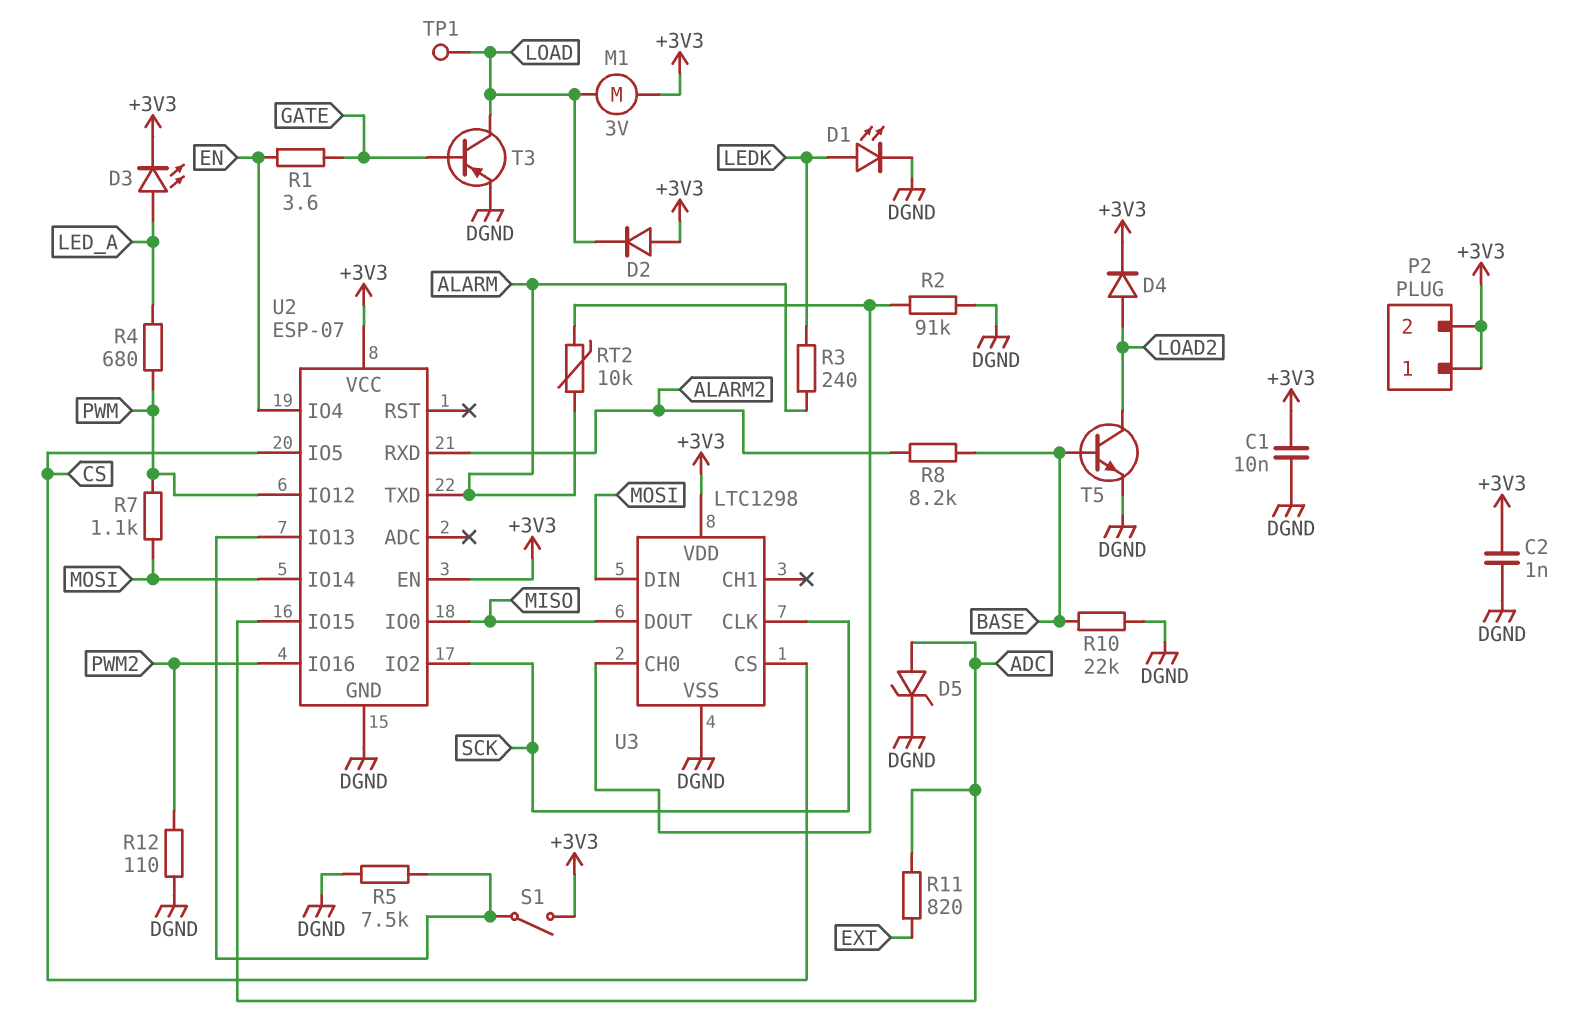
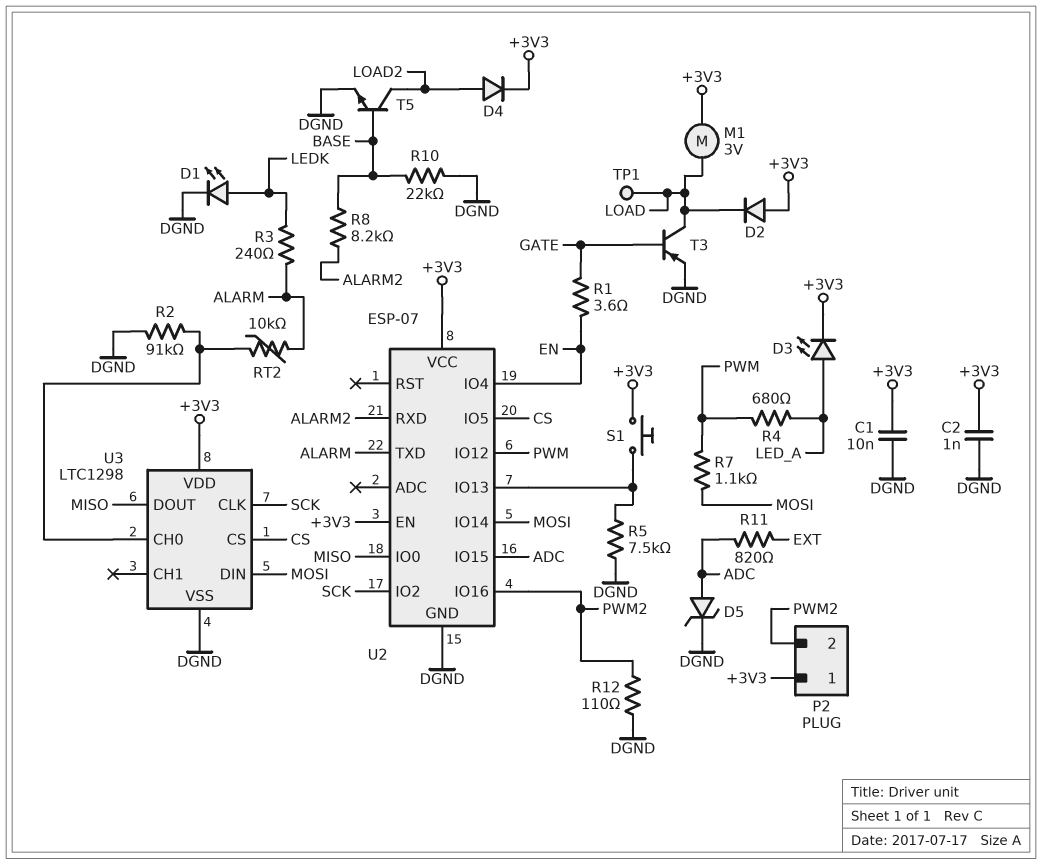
P2 pin 2: +3V3 -> PWM2
S1: switch (+3V3, U2/IO13) -> button (+3V3, U2/IO13)

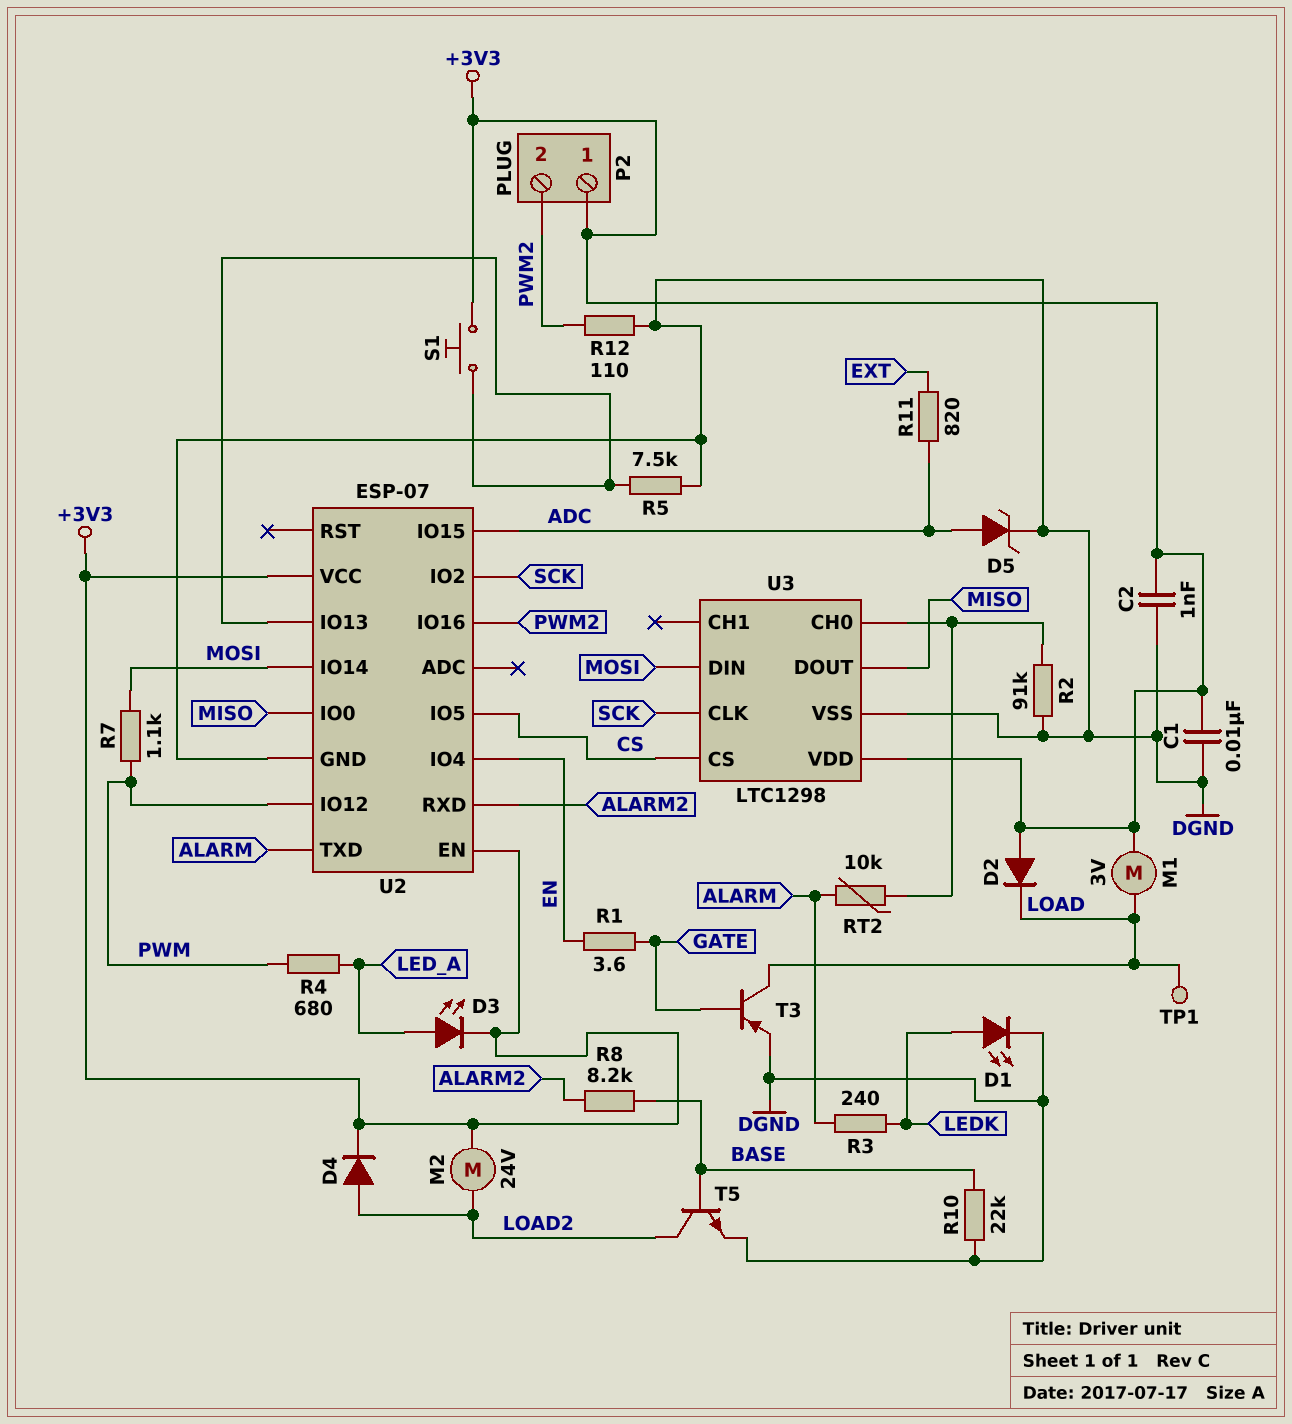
M2: none -> motor 24V (+3V3, LOAD2)

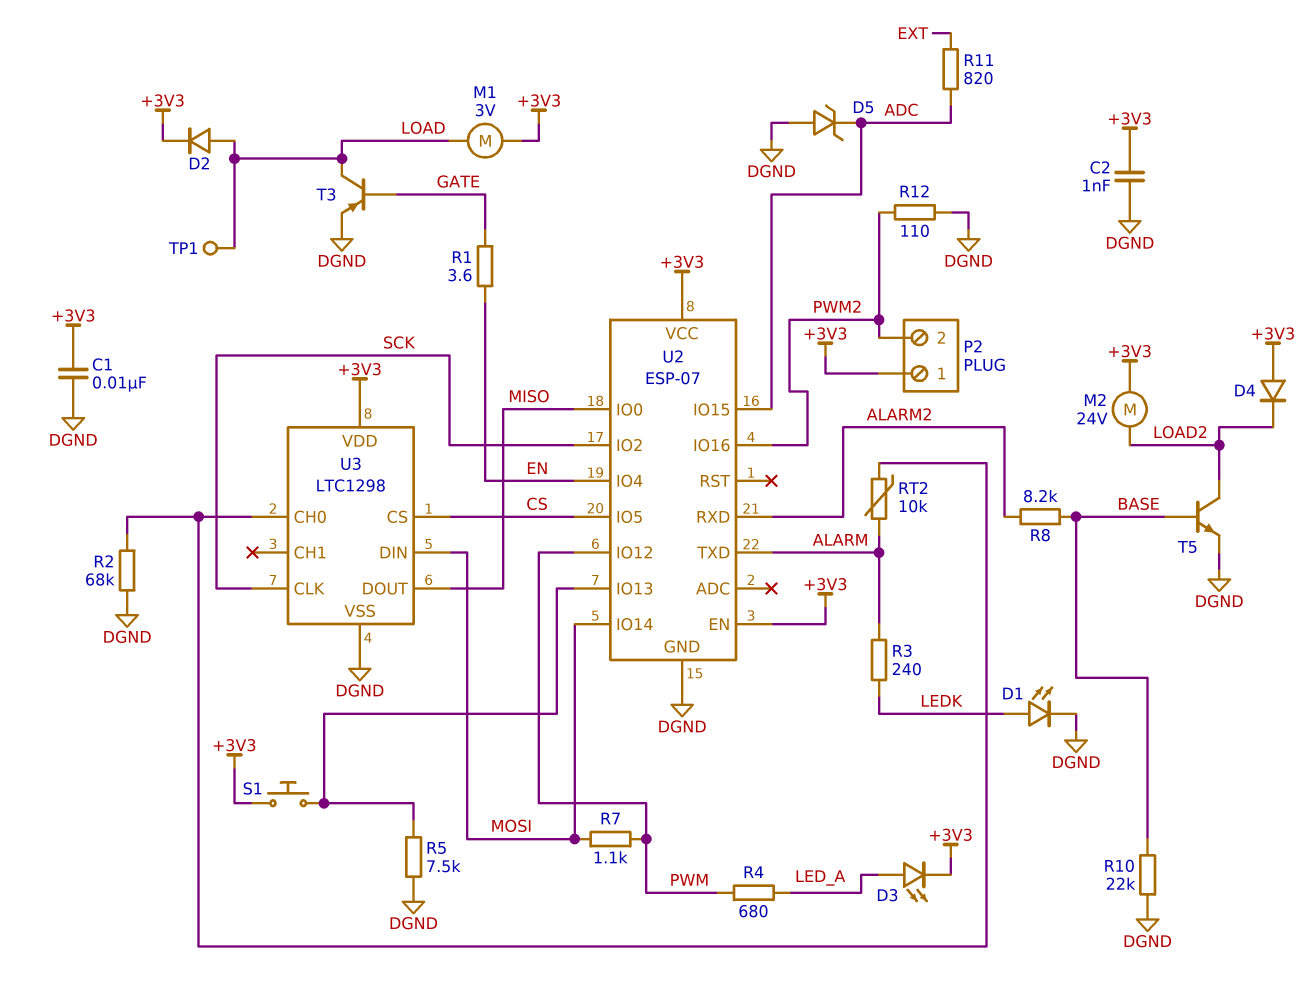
D2: diode (A +3V3, K LOAD) -> diode (A LOAD, K +3V3)
D4: diode (A LOAD2, K +3V3) -> diode (A +3V3, K LOAD2)
D5: zener (A ADC, K DGND) -> zener (A DGND, K ADC)
R2: 91k (DGND, U3/CH0) -> 68k (DGND, U3/CH0)

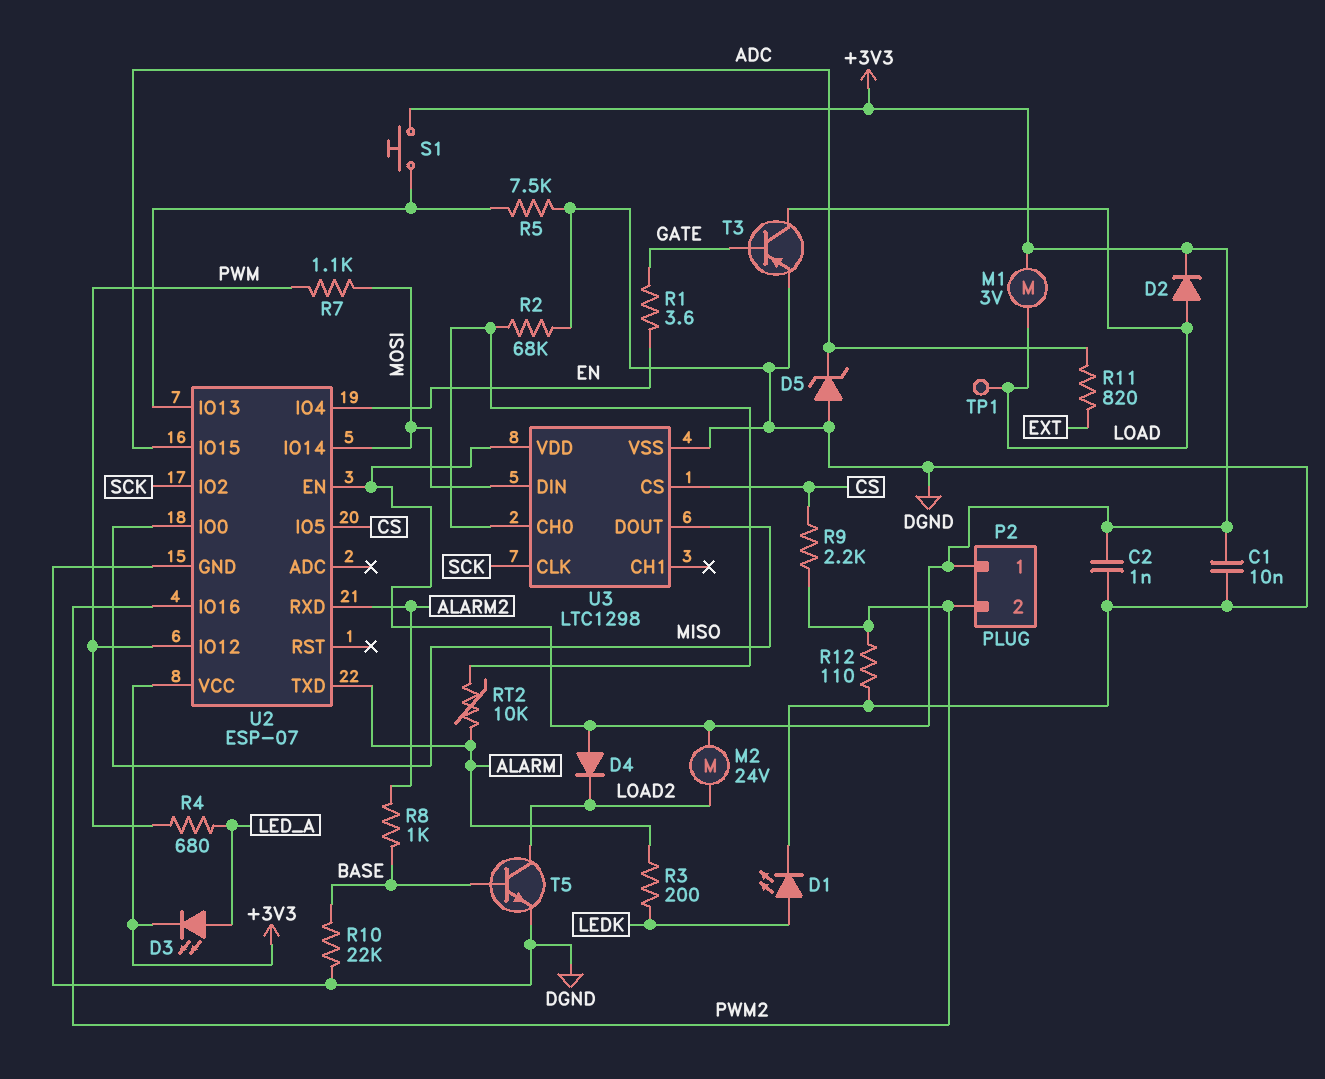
R3: 240 (ALARM, LEDK) -> 200 (ALARM, LEDK)
R8: 8.2k (ALARM2, BASE) -> 1k (ALARM2, BASE)
R9: none -> 2.2k (CS, PWM2)

